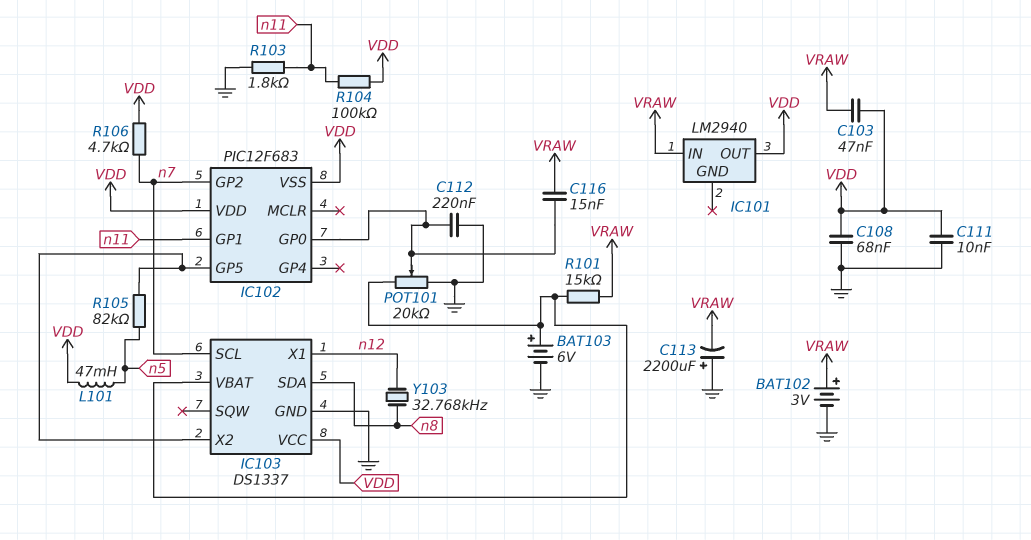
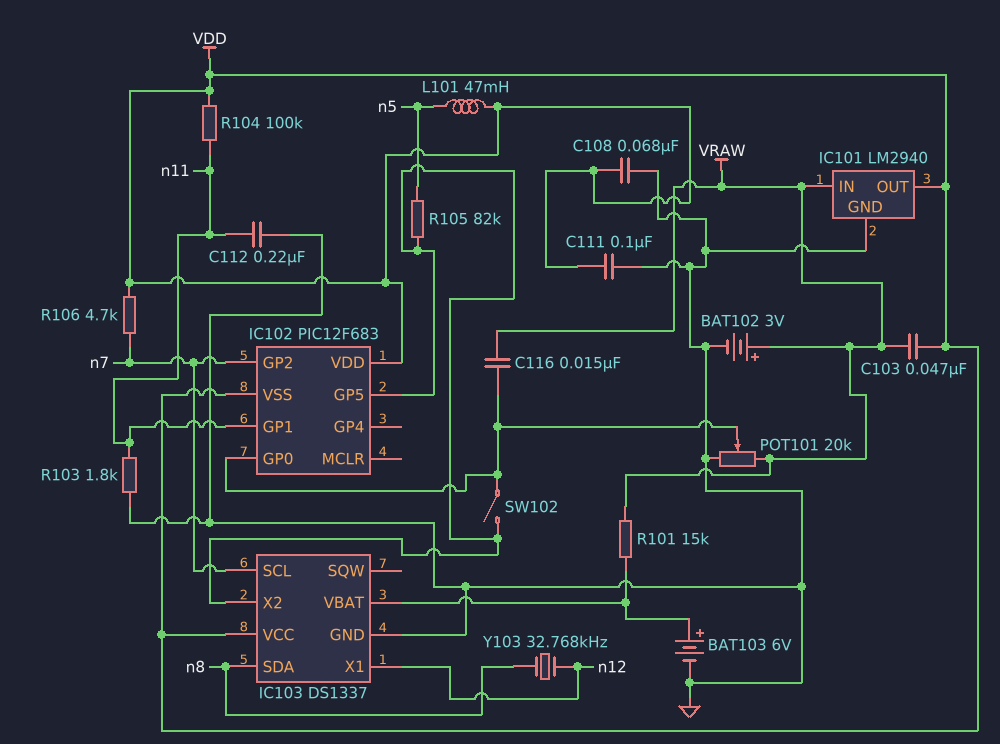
C111: 10nF (GND, VDD) -> 100nF (GND, VDD)
C112: 220nF (GND, IC102/GP0) -> 220nF (GND, n11)
C113: 2200uF (plus GND, minus VRAW) -> none
IC101 pin GND: none -> GND
POT101: 20k (GND, IC103/VBAT, wiper IC102/GP0) -> 20k (GND, VRAW, wiper IC102/GP0)
SW102: none -> switch (IC102/GP0, IC102/GP5)

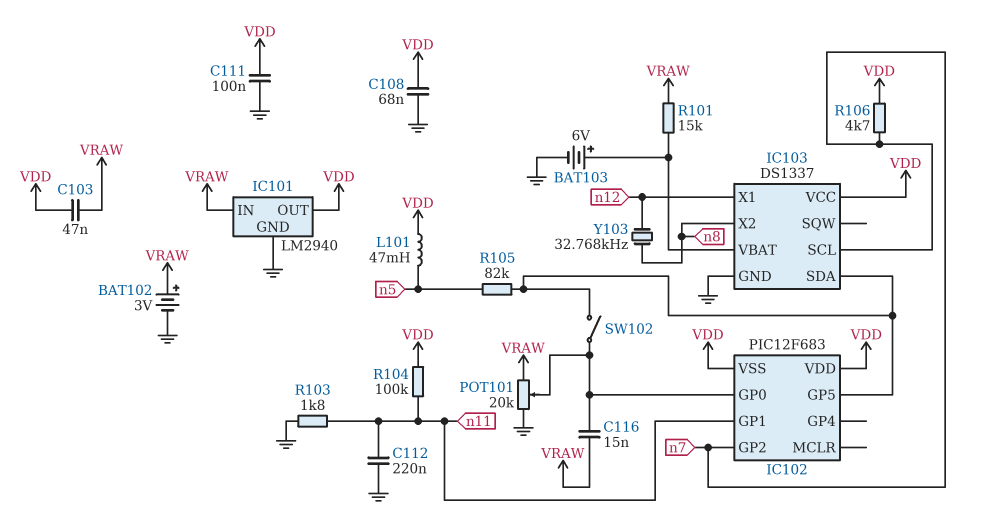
IC103 pin SDA: n8 -> IC102/GP5
IC103 pin X2: IC102/GP5 -> n8

